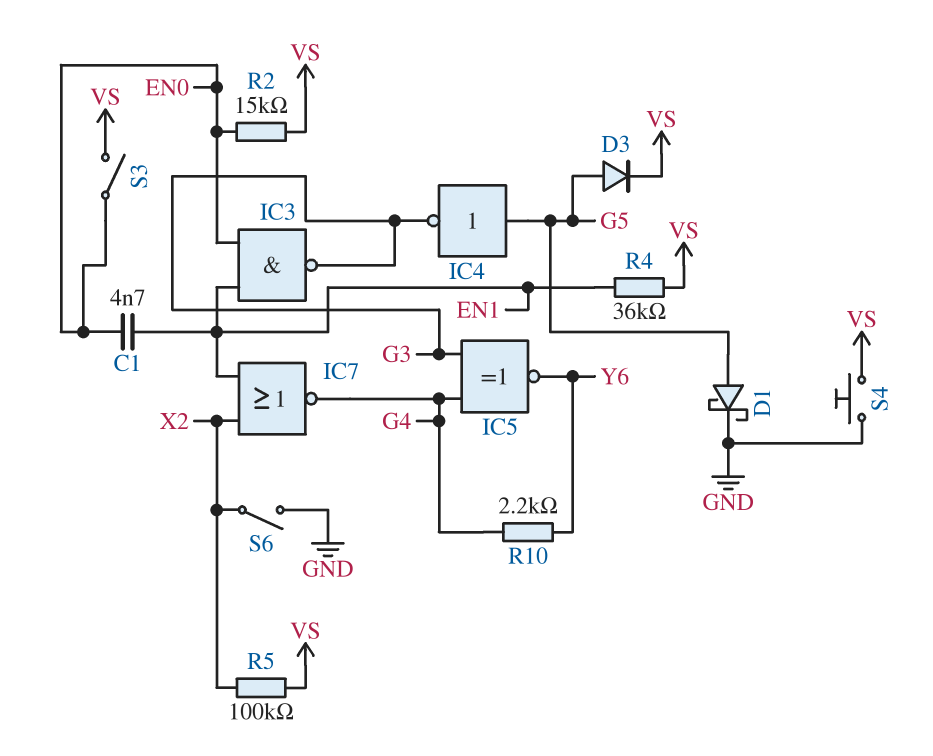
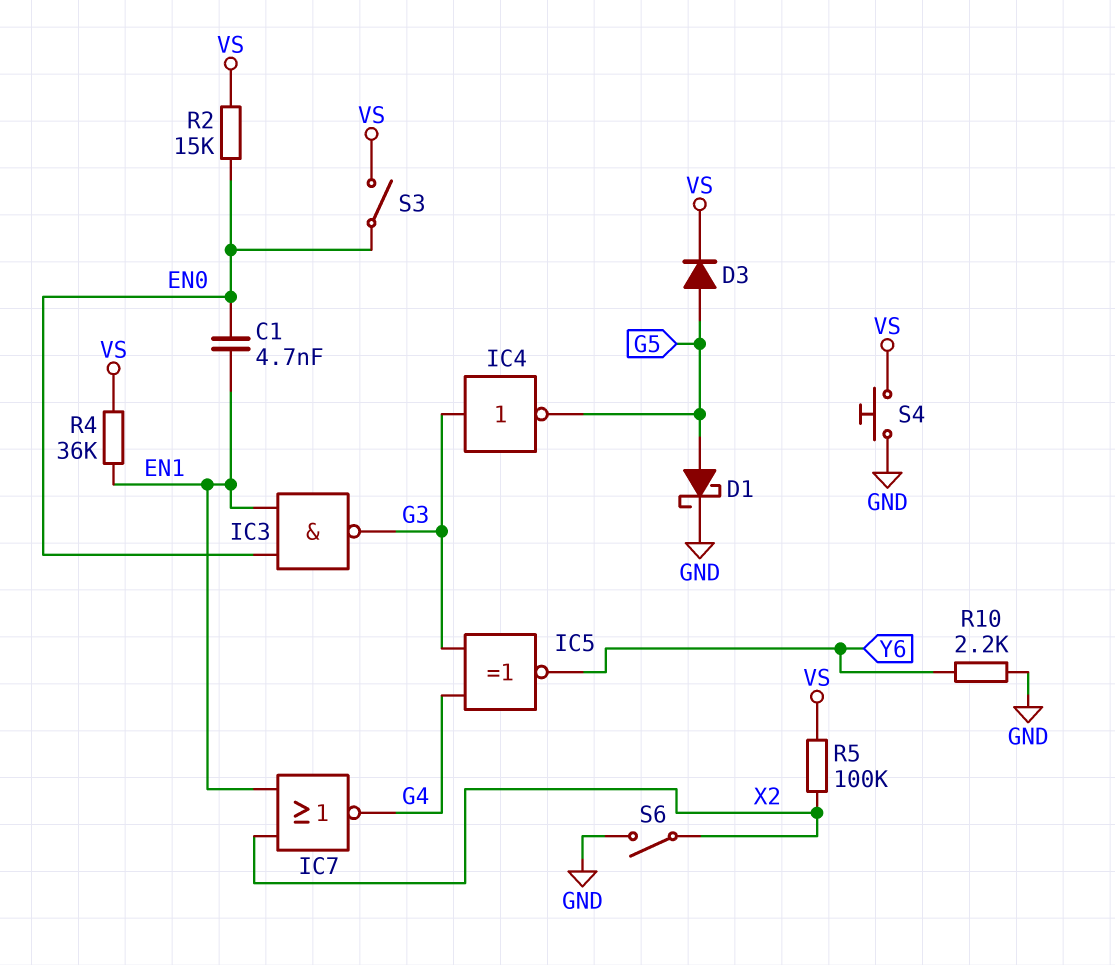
IC4: NOT (in G5, out G3) -> NOT (in G3, out G5)
R10: 2.2k (G4, Y6) -> 2.2k (GND, Y6)

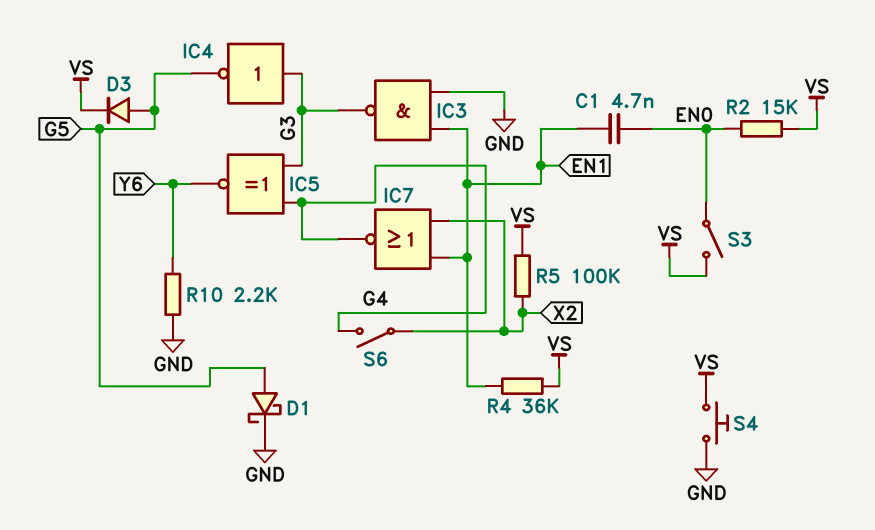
IC3: NAND (in EN0, in EN1, out G3) -> NAND (in EN1, in GND, out G3)
S6: switch (GND, X2) -> switch (G4, X2)

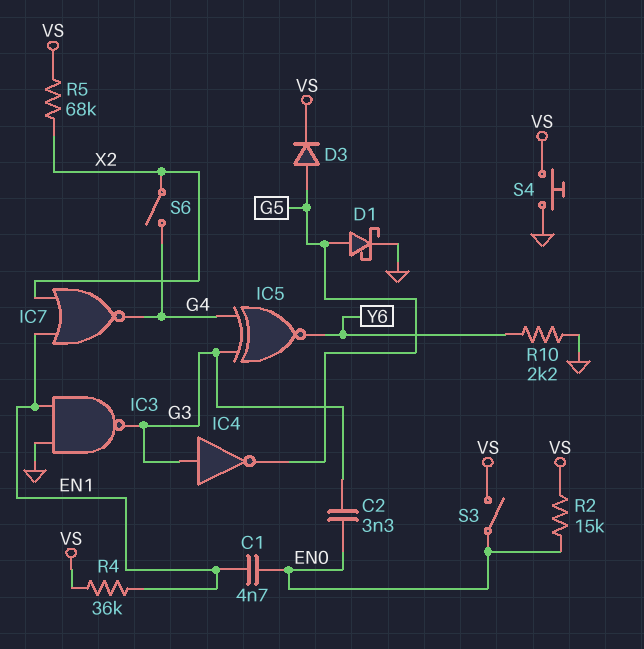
C2: none -> 3.3nF (EN0, G3)
R5: 100k (VS, X2) -> 68k (VS, X2)

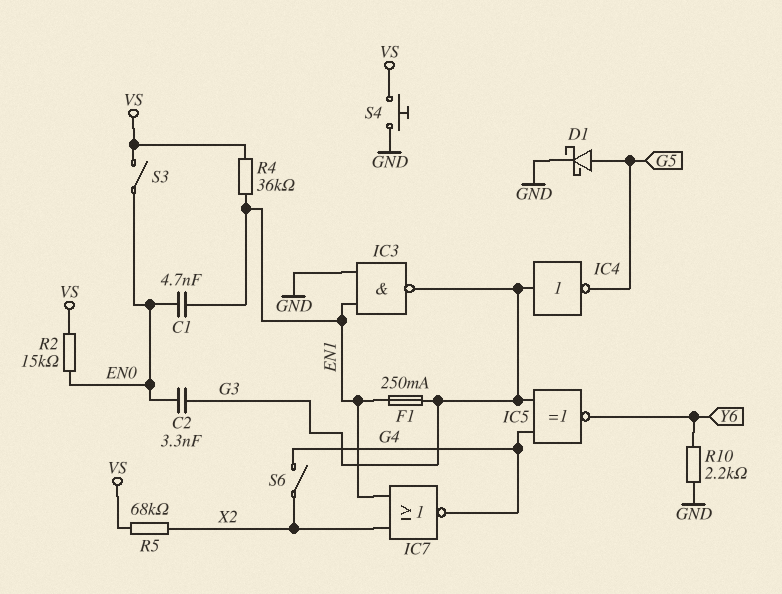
D3: diode (A G5, K VS) -> none
F1: none -> 250mA (EN1, G3)

